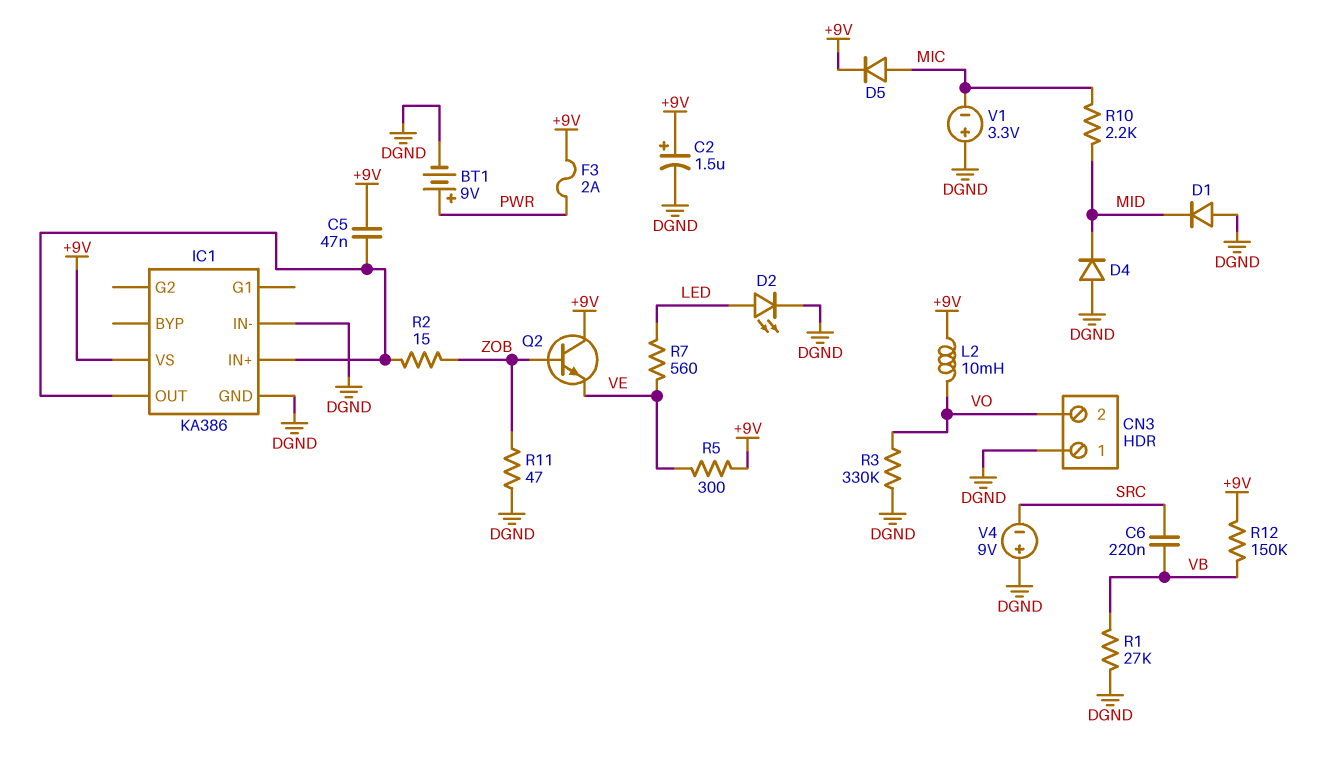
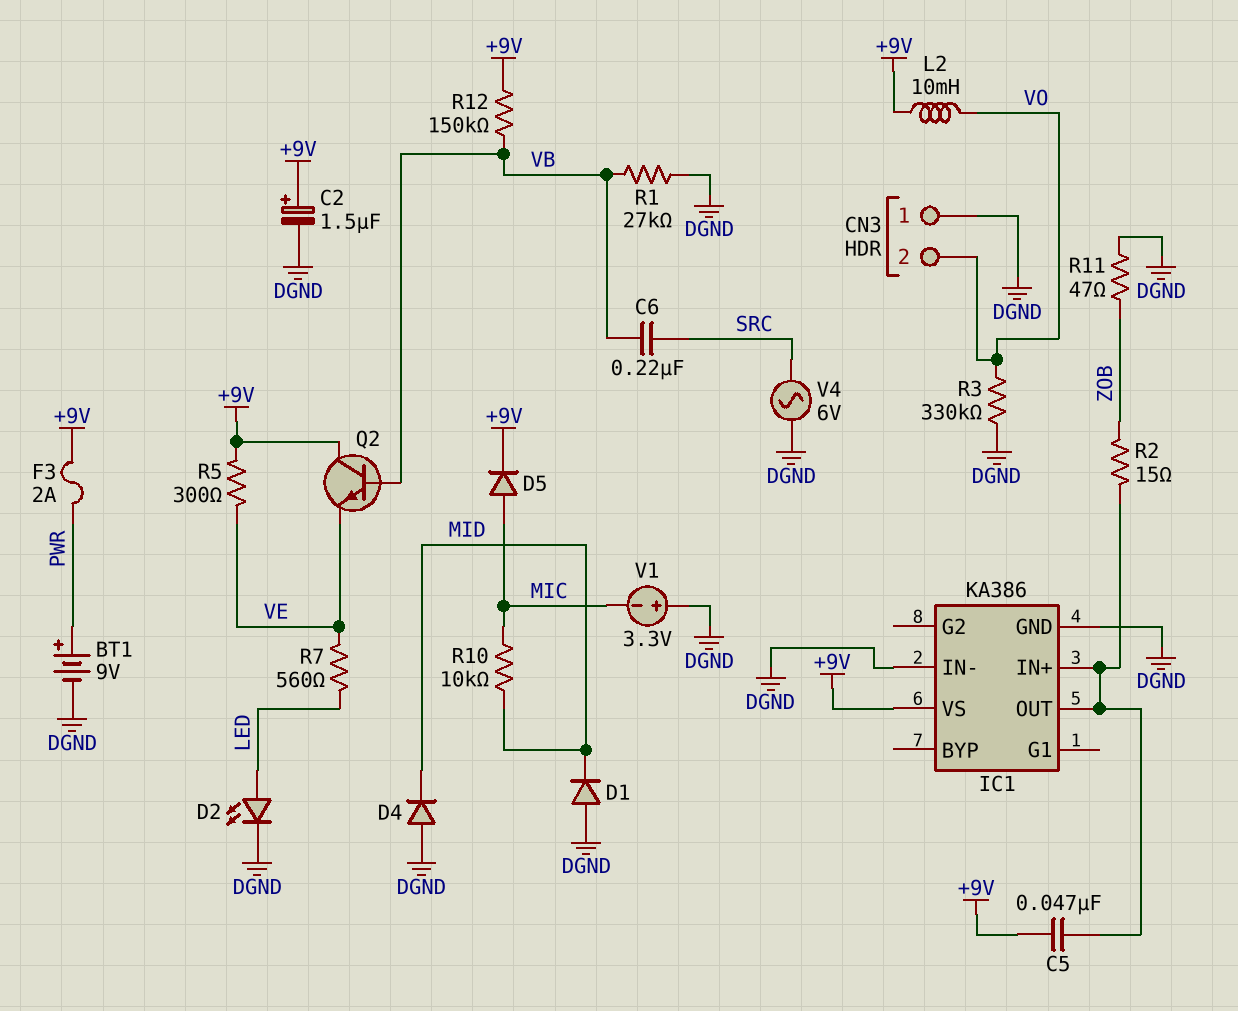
Q2: NPN (B ZOB, C +9V, E VE) -> NPN (B VB, C +9V, E VE)
R10: 2.2k (MIC, MID) -> 10k (MIC, MID)
V4: 9V (plus DGND, minus SRC) -> AC 6V (DGND, SRC)

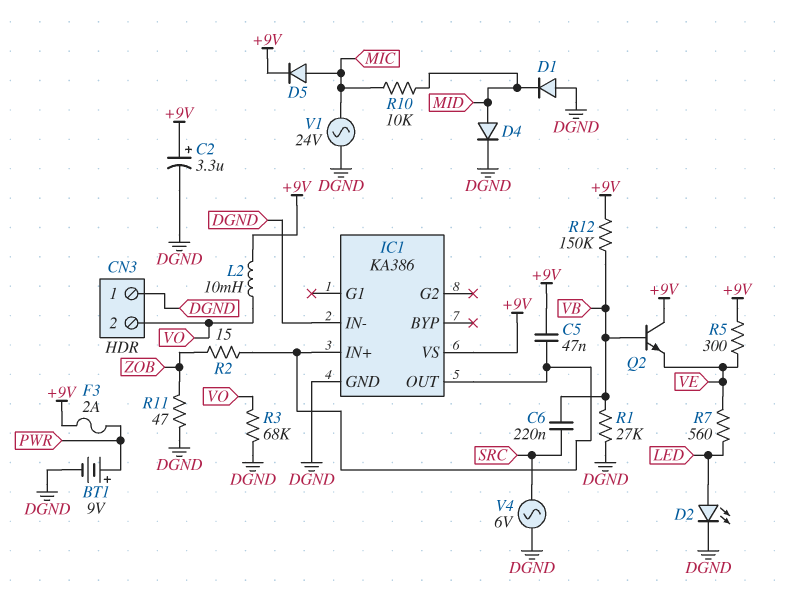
C2: 1.5uF (plus +9V, minus DGND) -> 3.3uF (plus +9V, minus DGND)
D4: diode (A DGND, K MID) -> diode (A MID, K DGND)
R3: 330k (DGND, VO) -> 68k (DGND, VO)
V1: 3.3V (plus DGND, minus MIC) -> AC 24V (DGND, MIC)

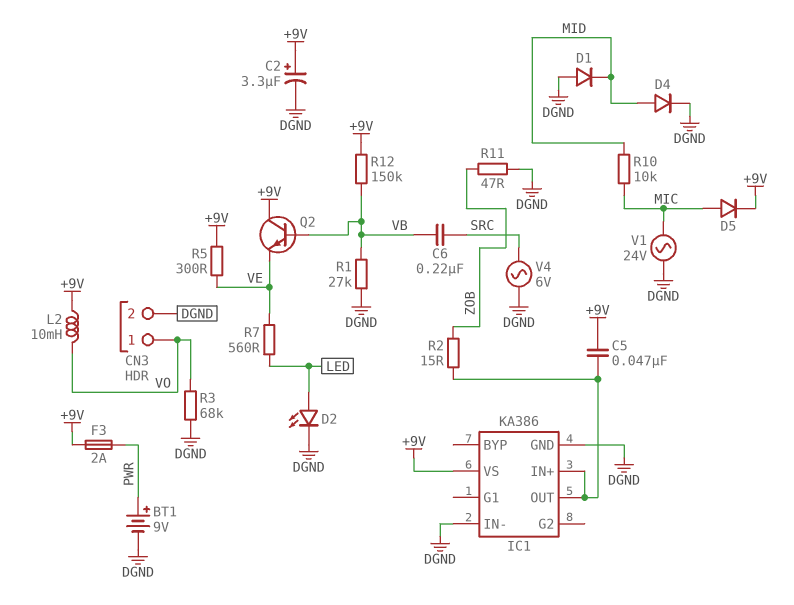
CN3 pin 1: DGND -> VO
CN3 pin 2: VO -> DGND

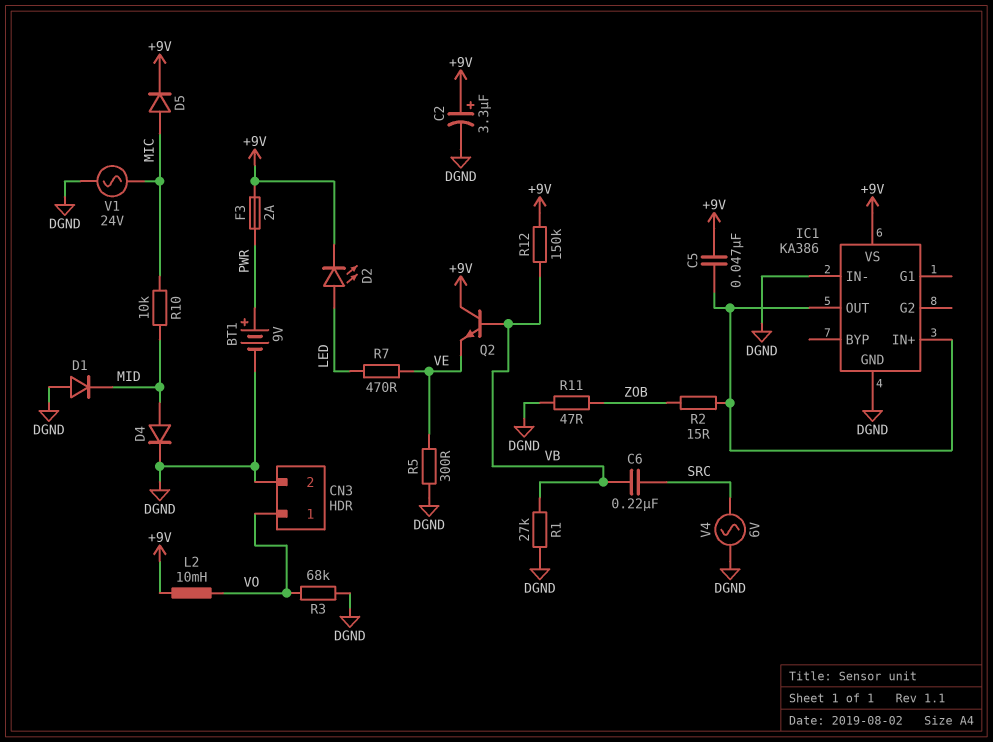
D2: LED (A LED, K DGND) -> LED (A LED, K +9V)
R5: 300 (+9V, VE) -> 300 (DGND, VE)
R7: 560 (LED, VE) -> 470 (LED, VE)

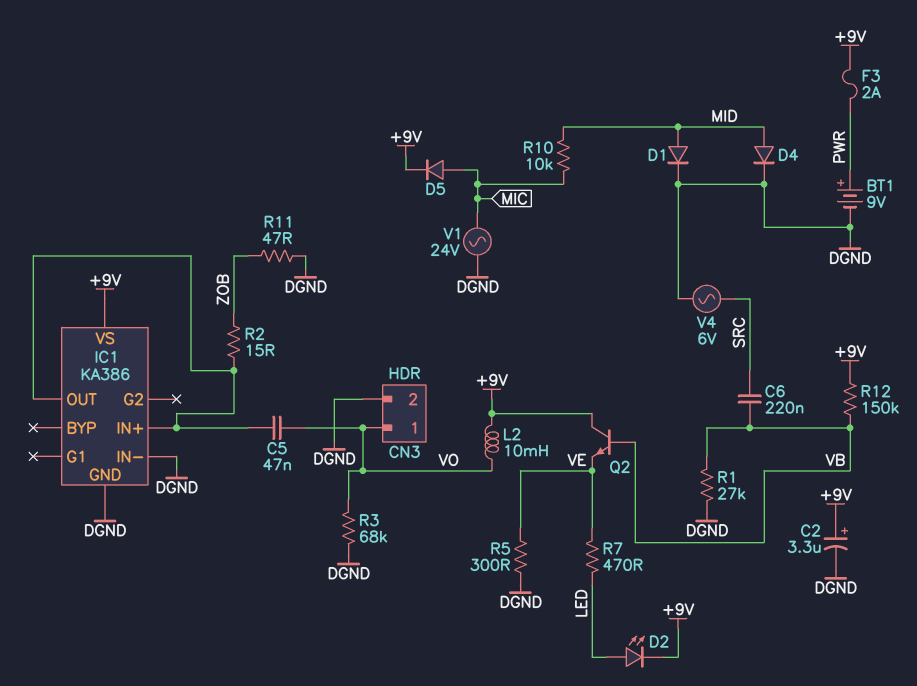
C5: 47nF (+9V, IC1/IN+) -> 47nF (IC1/IN+, VO)
D1: diode (A DGND, K MID) -> diode (A MID, K DGND)

